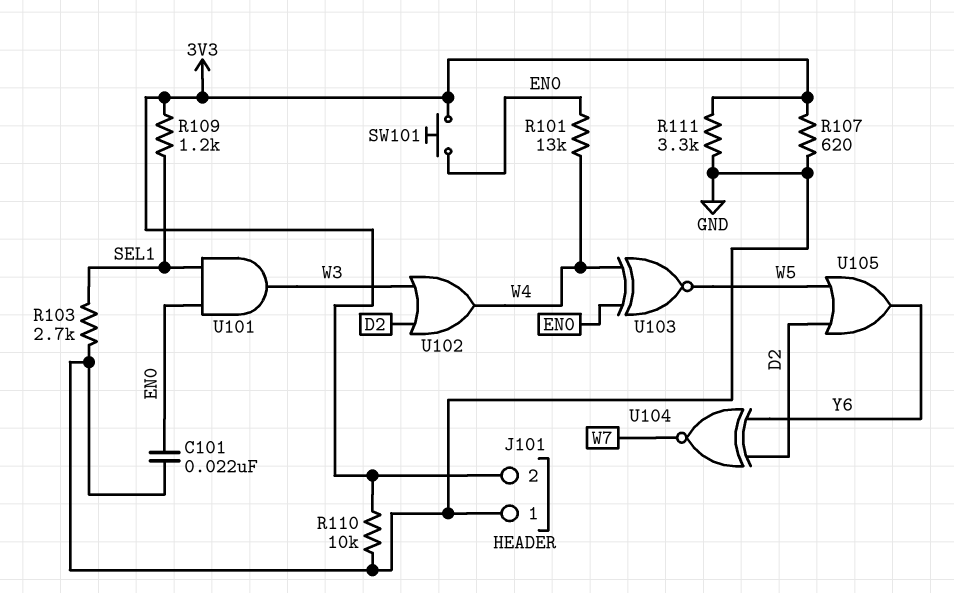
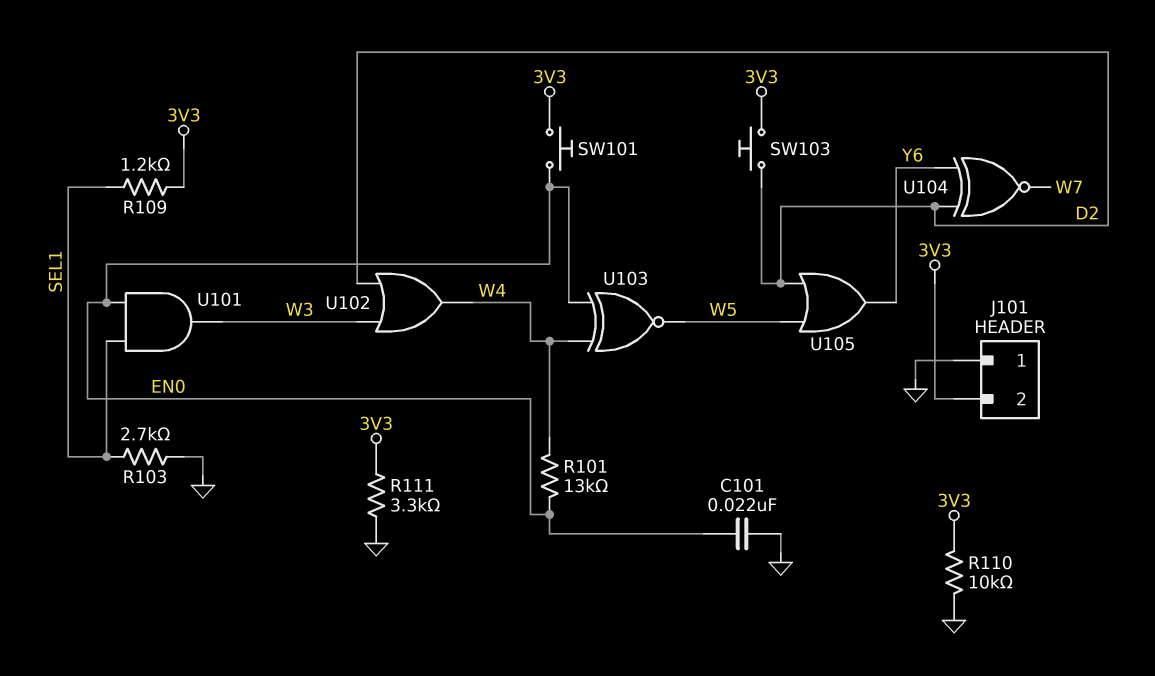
R107: 620 (3V3, GND) -> none
SW103: none -> button (3V3, D2)

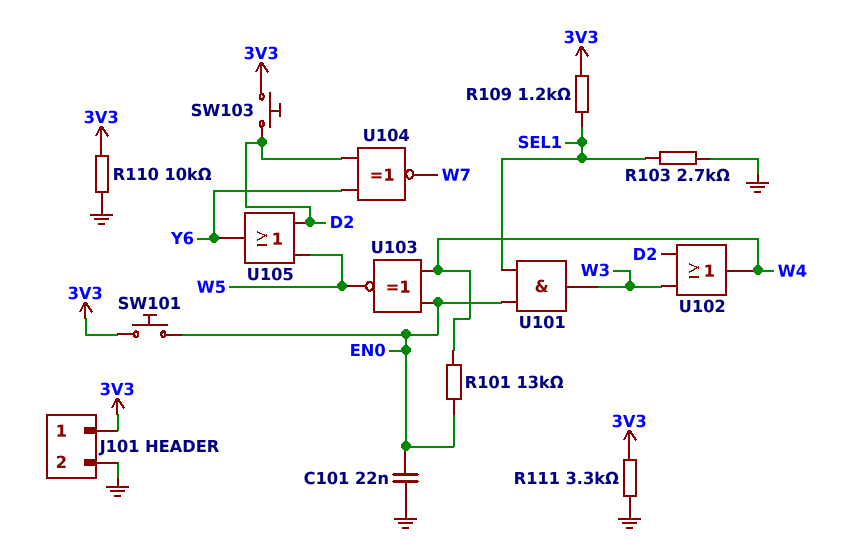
J101 pin 1: GND -> 3V3
J101 pin 2: 3V3 -> GND

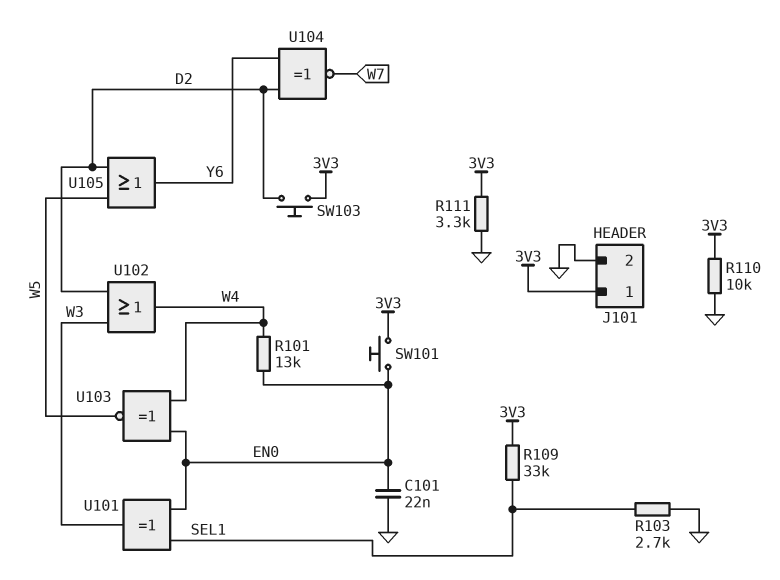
R109: 1.2k (3V3, SEL1) -> 33k (3V3, SEL1)
U101: AND (in EN0, in SEL1, out W3) -> XOR (in EN0, in SEL1, out W3)

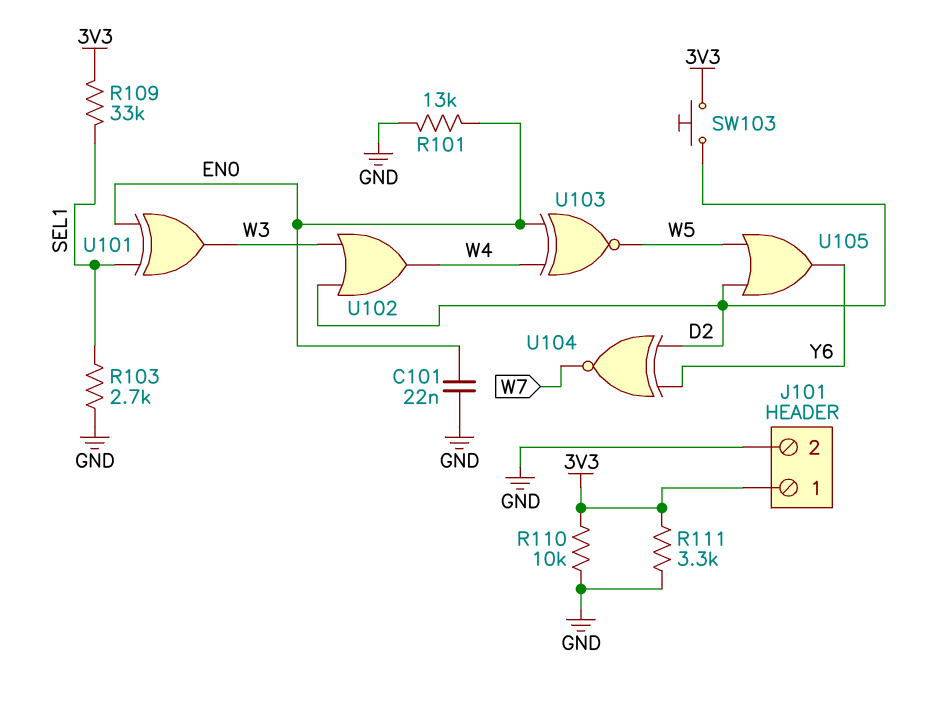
R101: 13k (EN0, W4) -> 13k (EN0, GND)
SW101: button (3V3, EN0) -> none

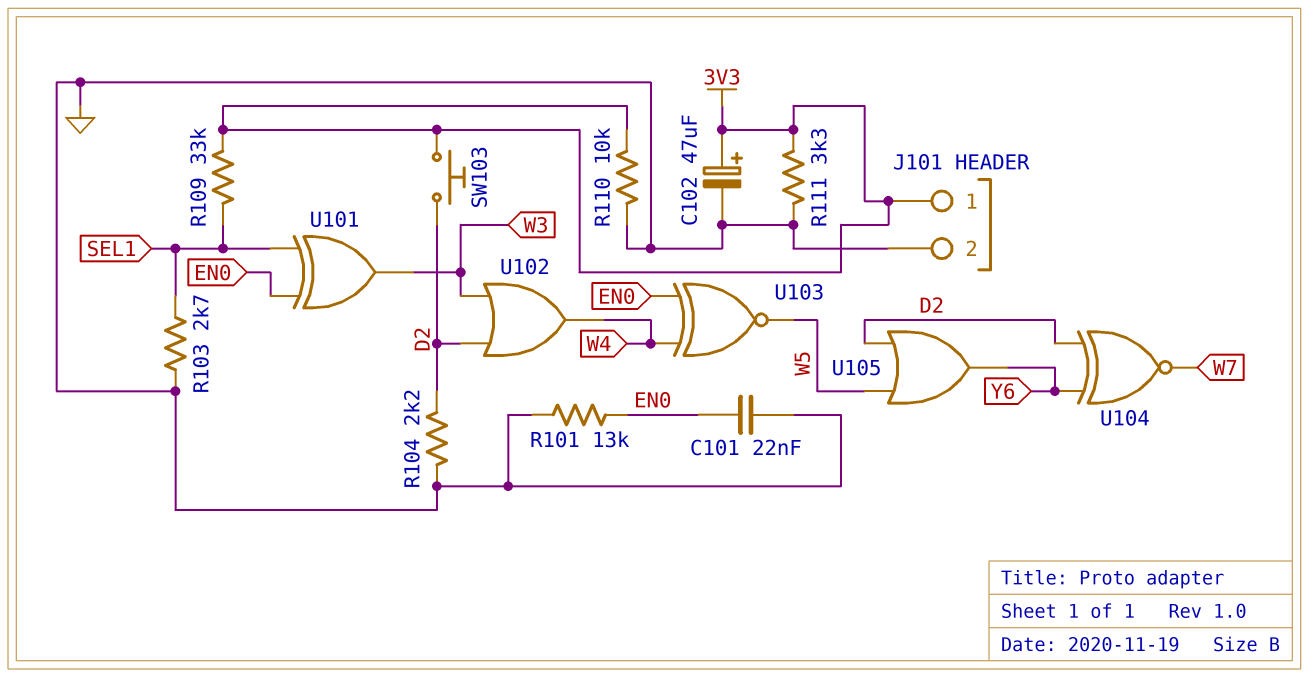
C102: none -> 47uF (plus 3V3, minus GND)
R104: none -> 2.2k (D2, GND)

